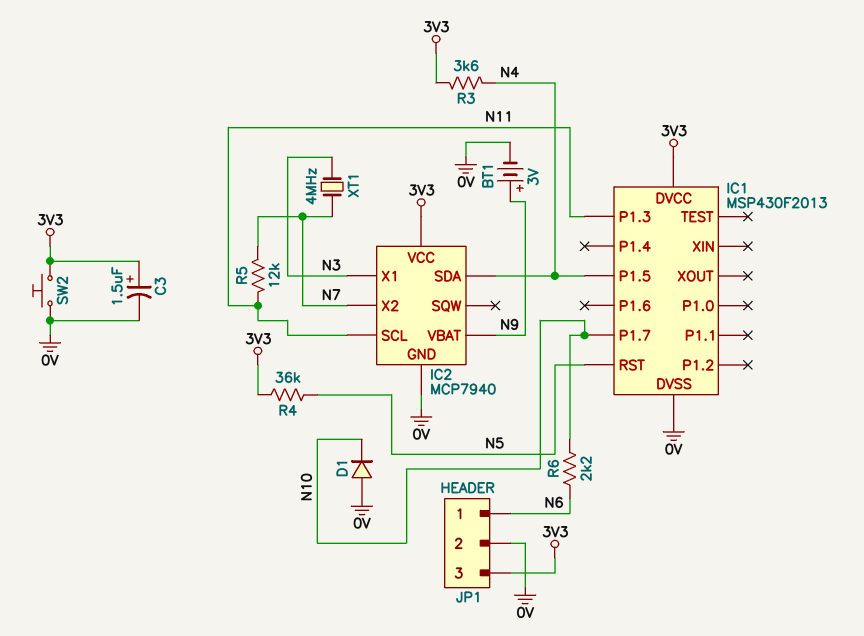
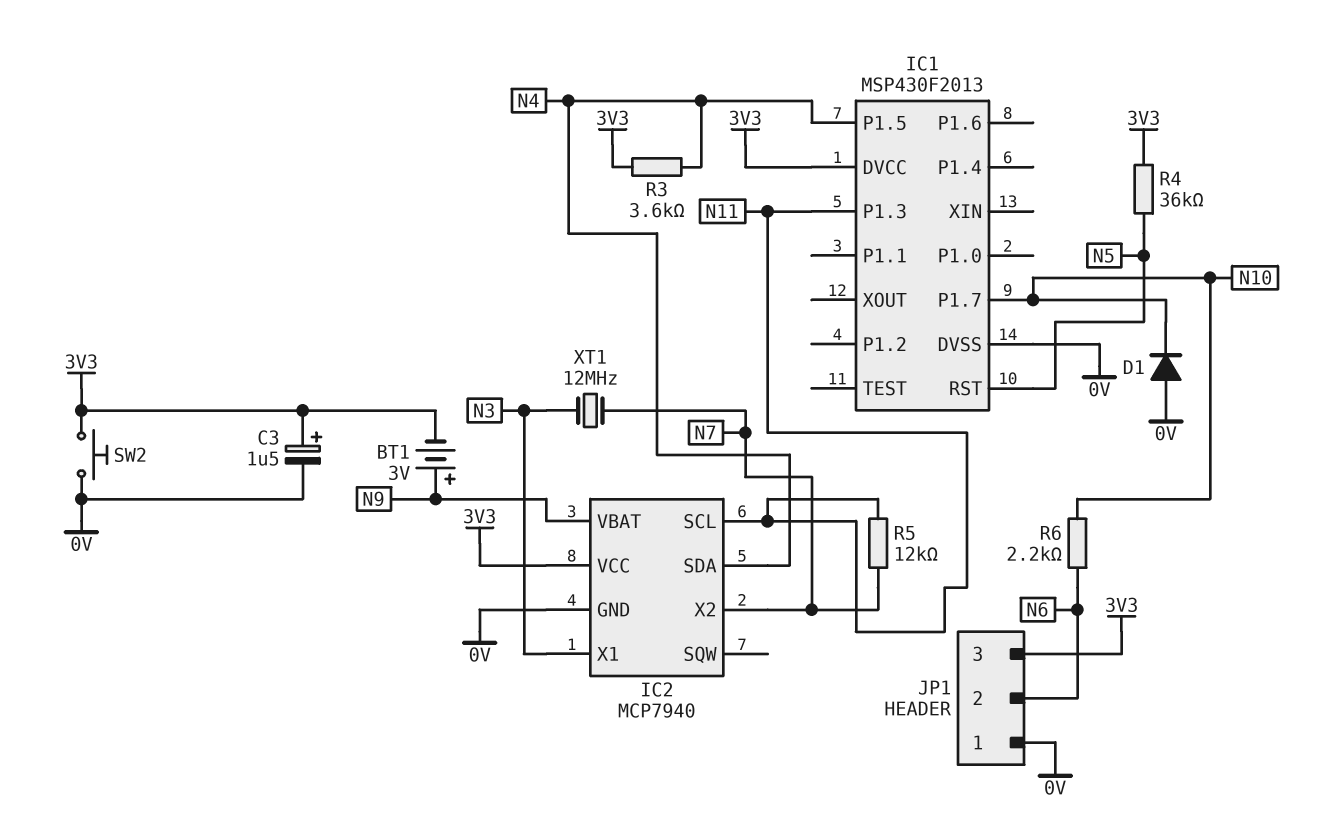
BT1: 3V (plus N9, minus 0V) -> 3V (plus N9, minus 3V3)
JP1 pin 1: N6 -> 0V
JP1 pin 2: 0V -> N6
XT1: 4MHz (N3, N7) -> 12MHz (N3, N7)

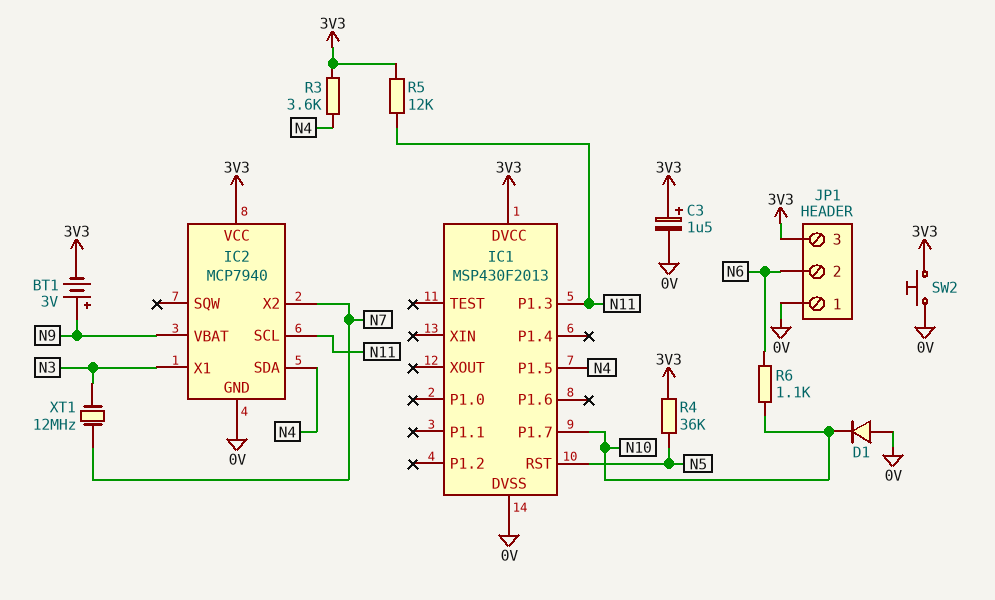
R5: 12k (N7, N11) -> 12k (3V3, N11)
R6: 2.2k (N6, N10) -> 1.1k (N6, N10)

